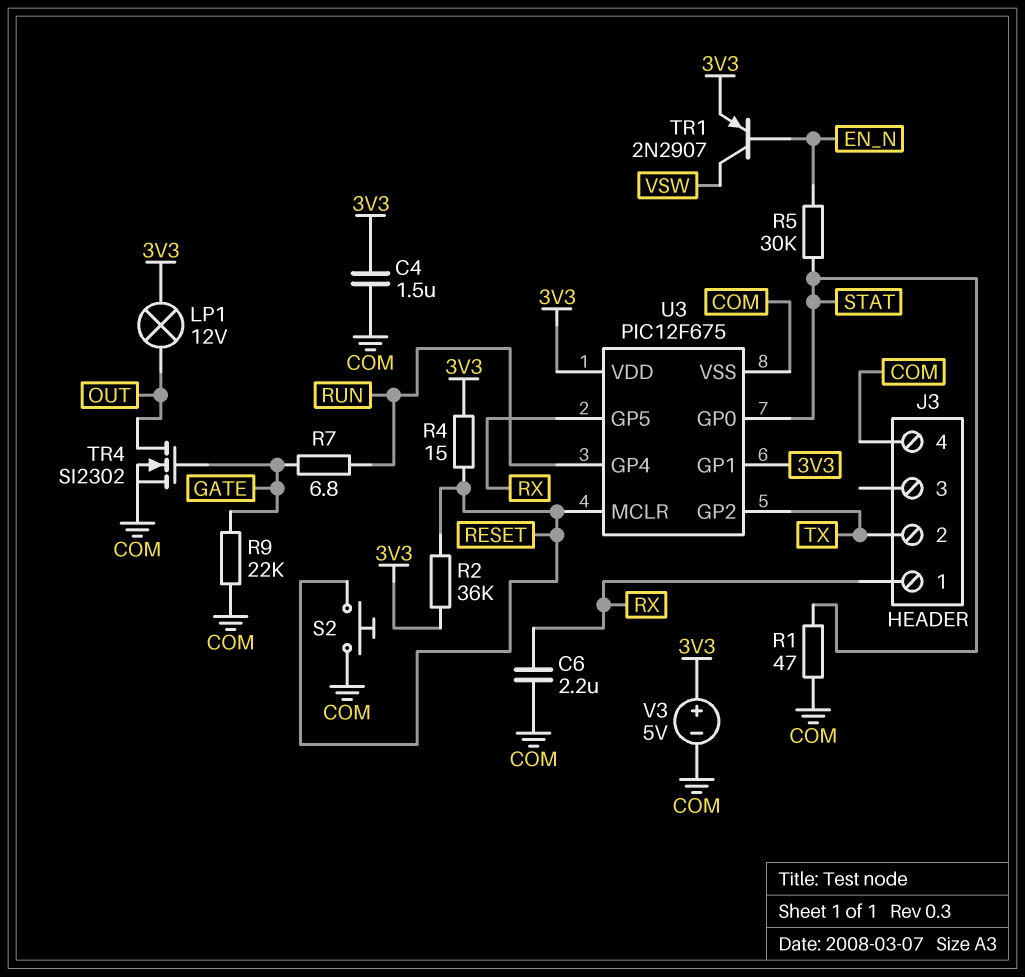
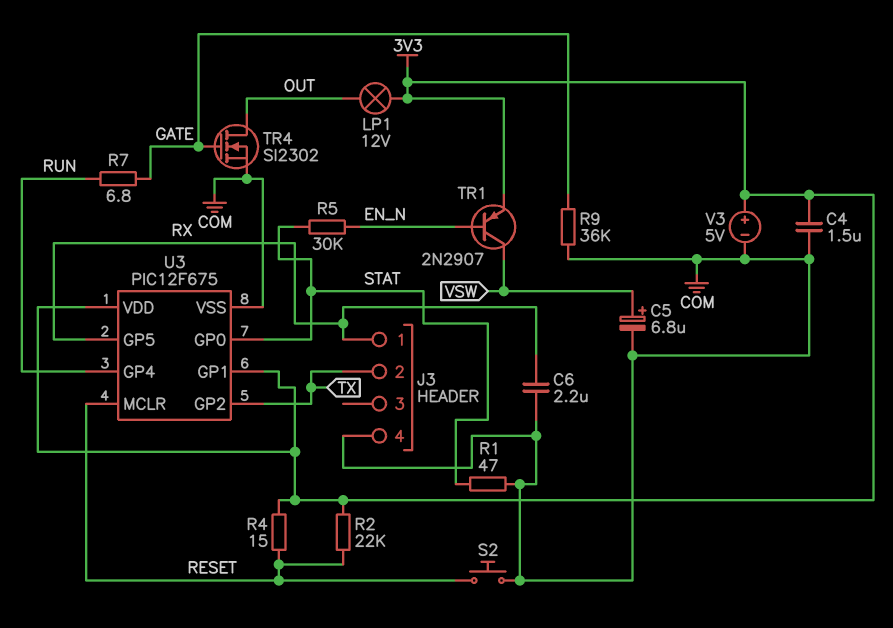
C5: none -> 6.8uF (plus VSW, minus COM)
R2: 36k (3V3, RESET) -> 22k (3V3, RESET)
R9: 22k (COM, GATE) -> 36k (COM, GATE)

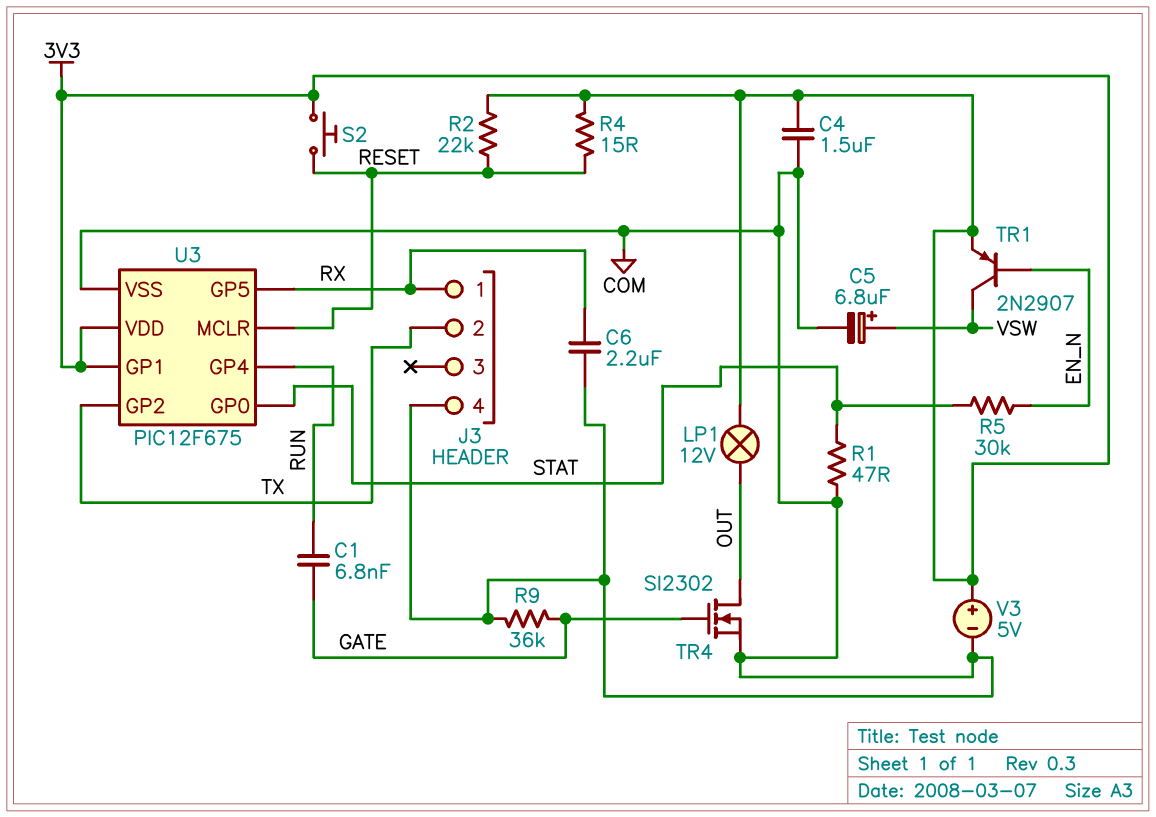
C1: none -> 6.8nF (GATE, RUN)
R7: 6.8 (GATE, RUN) -> none
S2: button (COM, RESET) -> button (3V3, RESET)

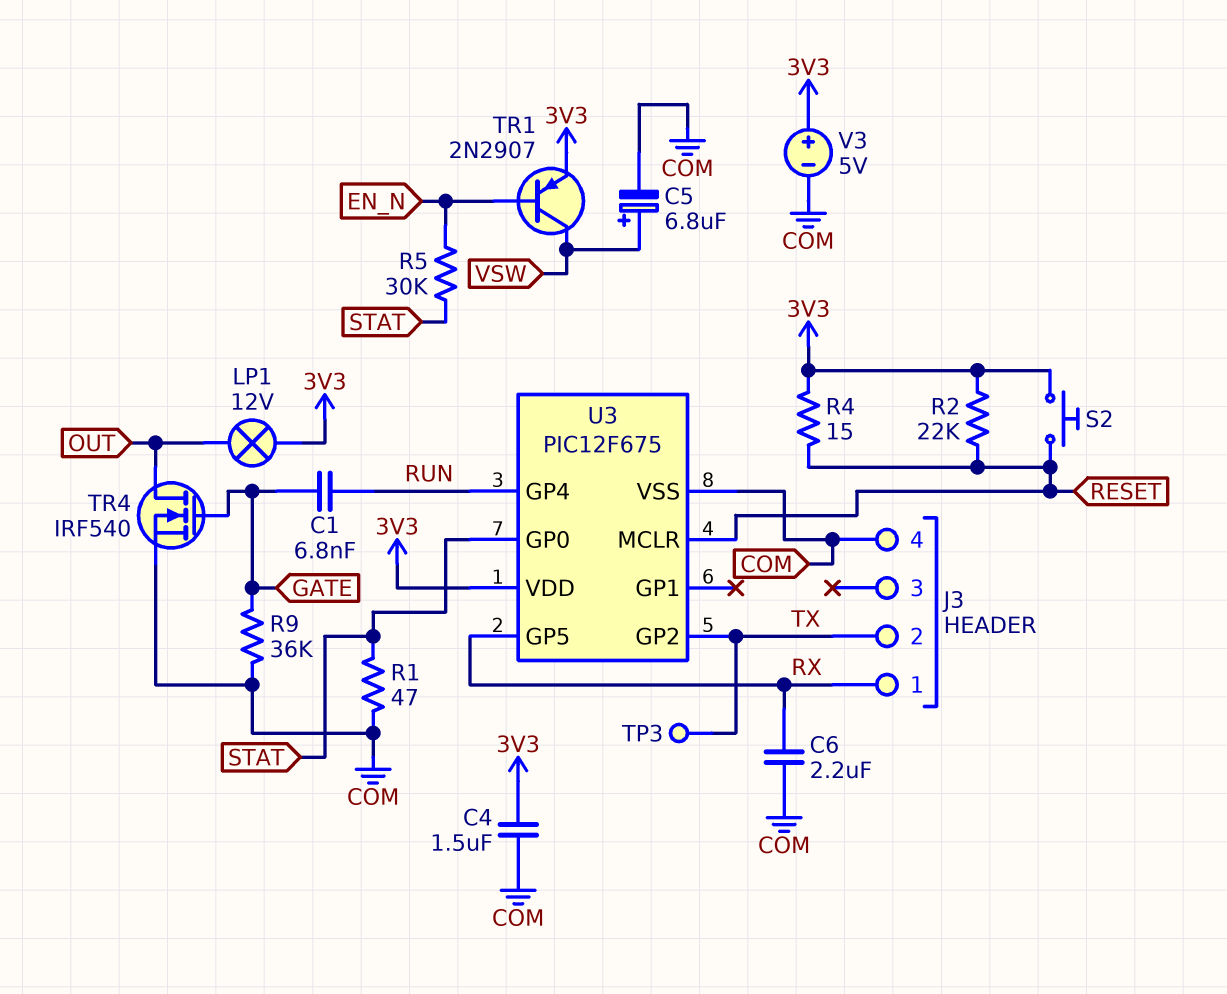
TP3: none -> test point (TX)
TR4: NMOS SI2302 (G GATE, D OUT, S COM) -> NMOS IRF540 (G GATE, D OUT, S COM)
U3 pin GP1: 3V3 -> none

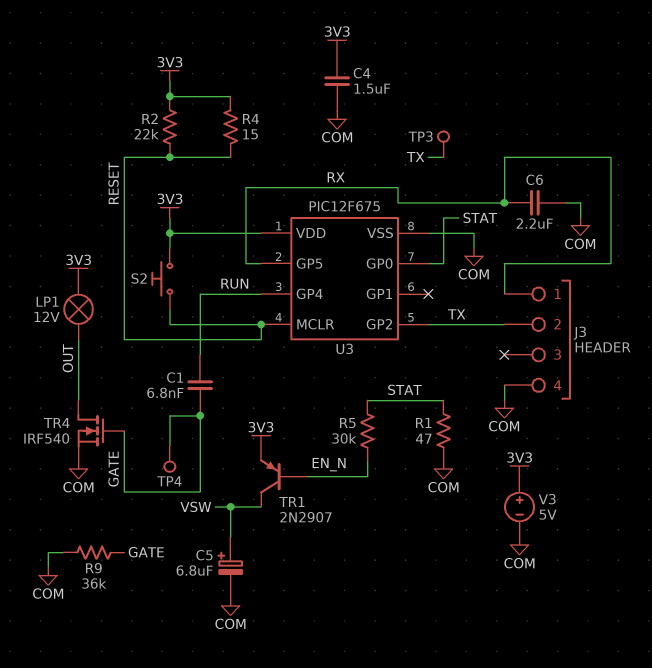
TP4: none -> test point (GATE)

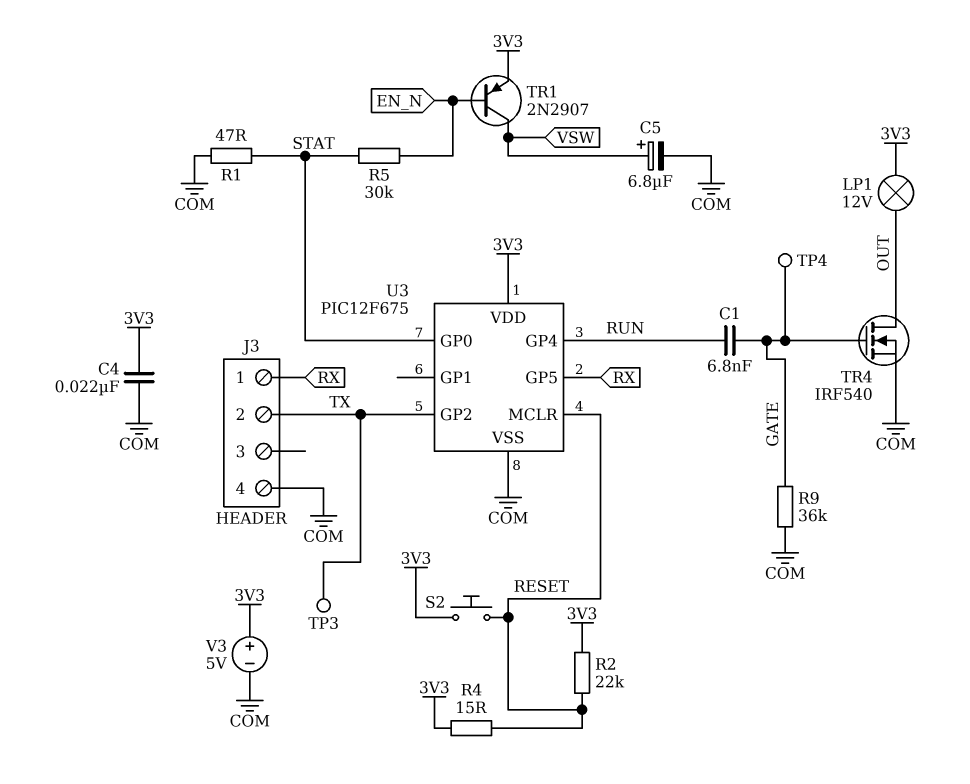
C4: 1.5uF (3V3, COM) -> 22nF (3V3, COM)
C6: 2.2uF (COM, RX) -> none

